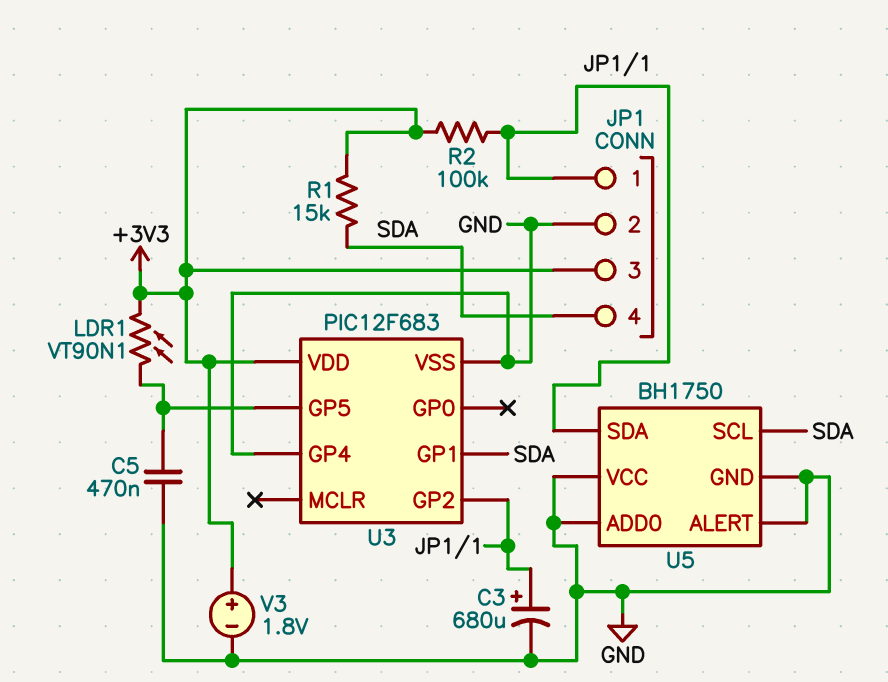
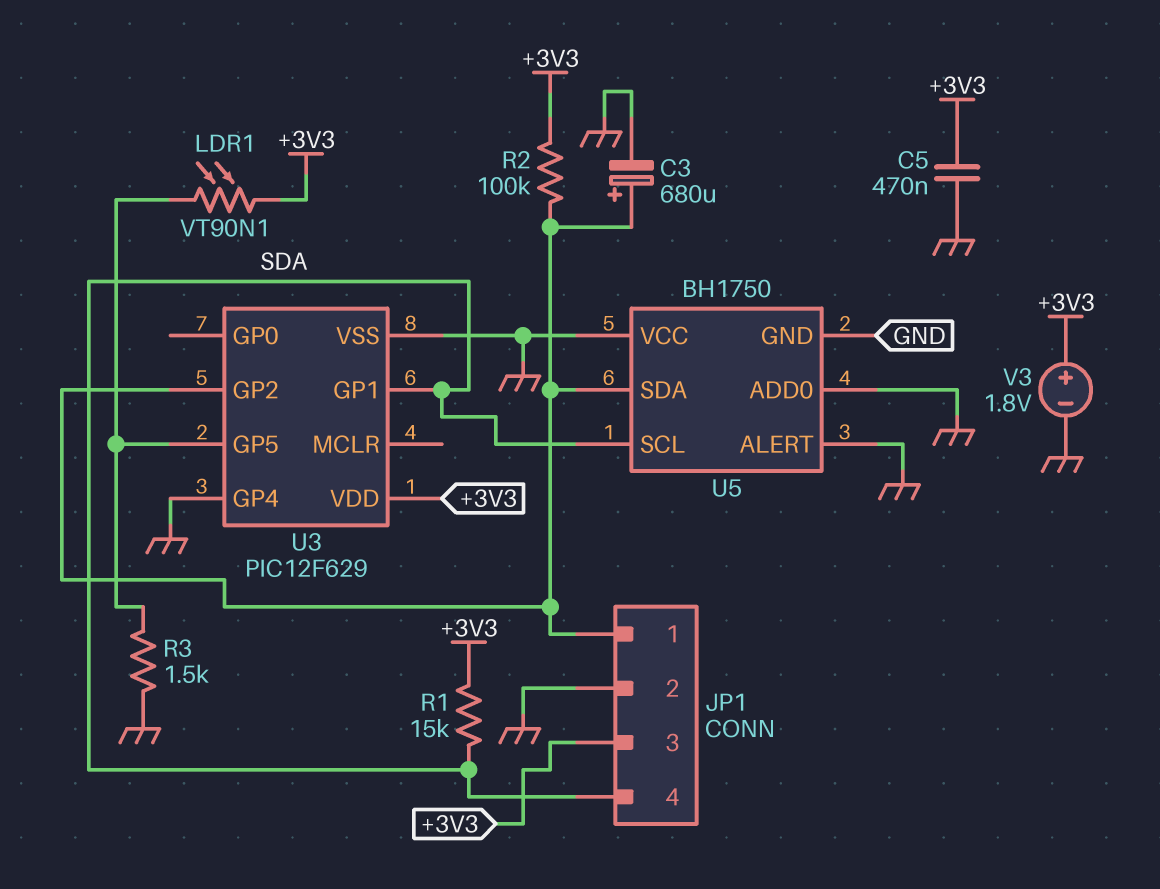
C5: 470nF (GND, U3/GP5) -> 470nF (+3V3, GND)
R3: none -> 1.5k (GND, U3/GP5)
U3: PIC12F683 -> PIC12F629

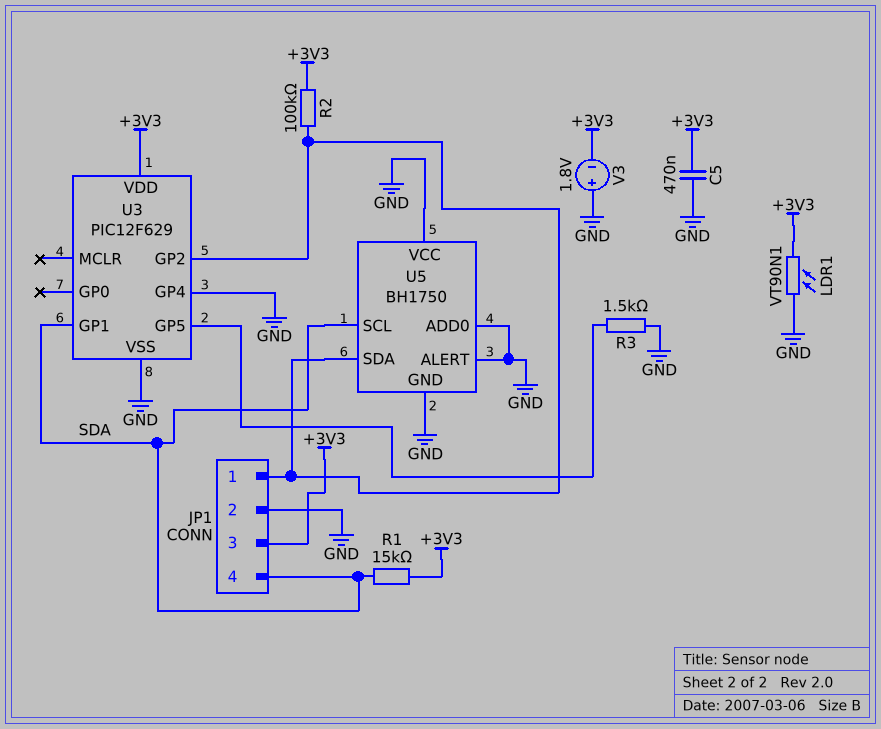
C3: 680uF (plus JP1/1, minus GND) -> none
LDR1: VT90N1 (+3V3, U3/GP5) -> VT90N1 (+3V3, GND)
V3: 1.8V (plus +3V3, minus GND) -> 1.8V (plus GND, minus +3V3)

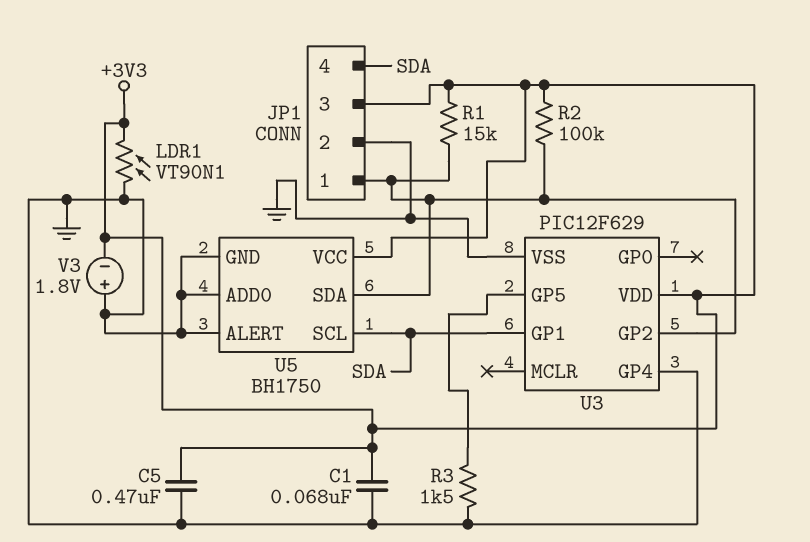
C1: none -> 68nF (+3V3, GND)
R1: 15k (+3V3, SDA) -> 15k (+3V3, JP1/1)
U5 pin VCC: GND -> +3V3

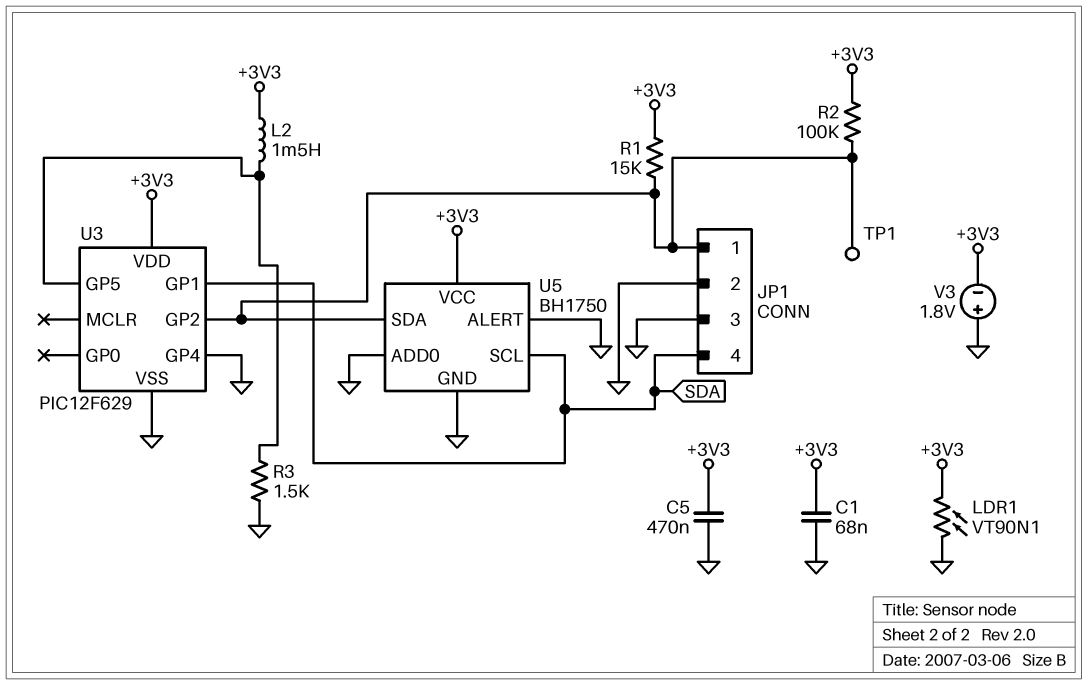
JP1 pin 3: +3V3 -> GND
L2: none -> 1.5mH (+3V3, U3/GP5)
TP1: none -> test point (JP1/1)

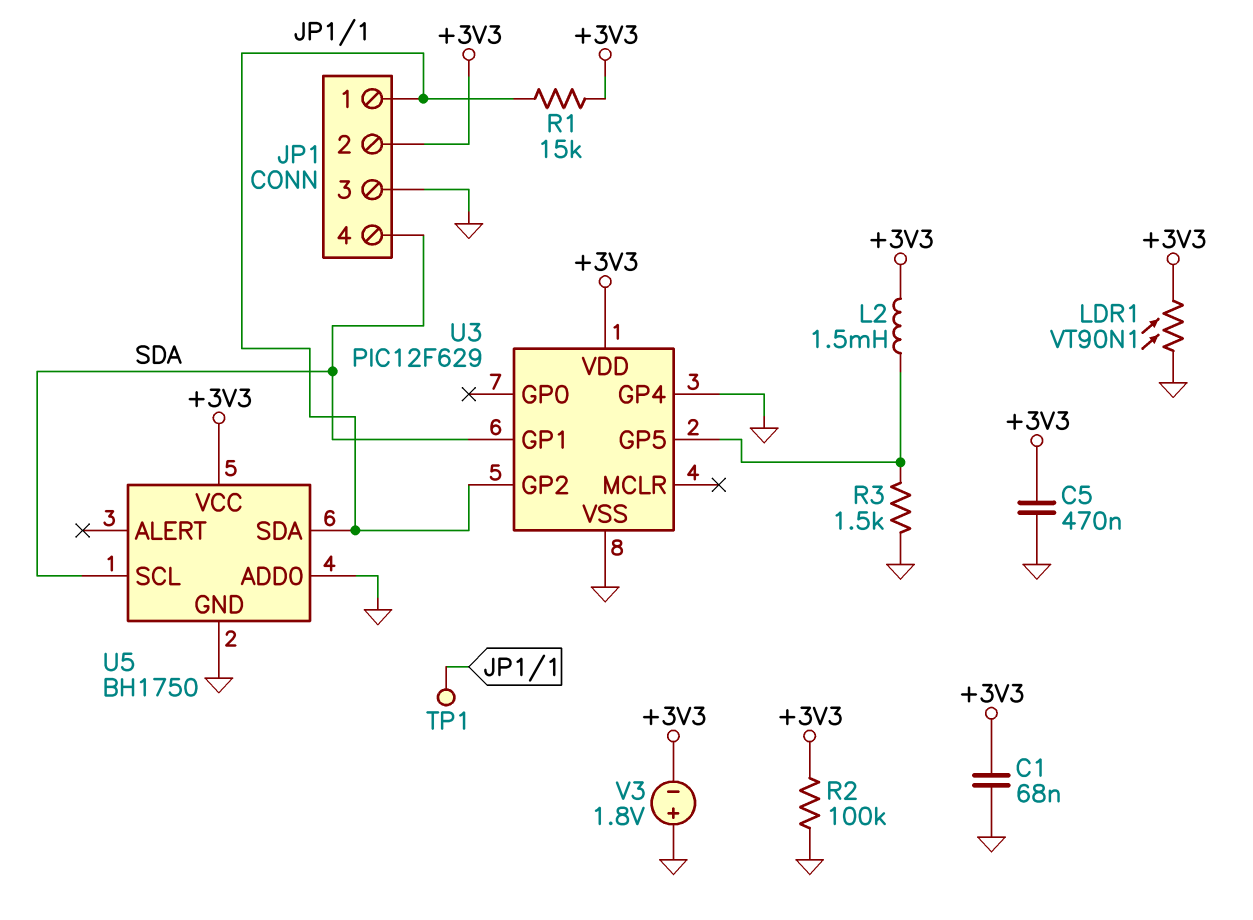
JP1 pin 2: GND -> +3V3
R2: 100k (+3V3, JP1/1) -> 100k (+3V3, GND)
U5 pin ALERT: GND -> none

